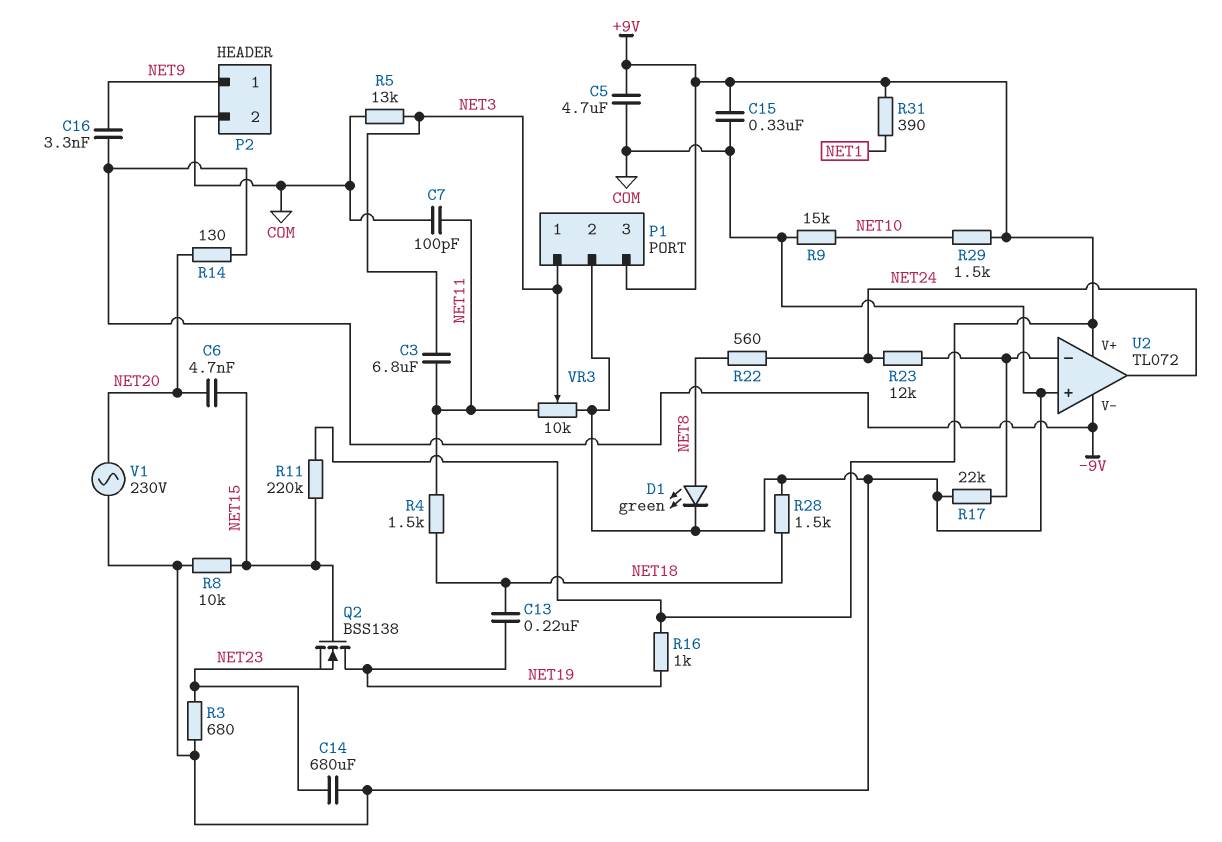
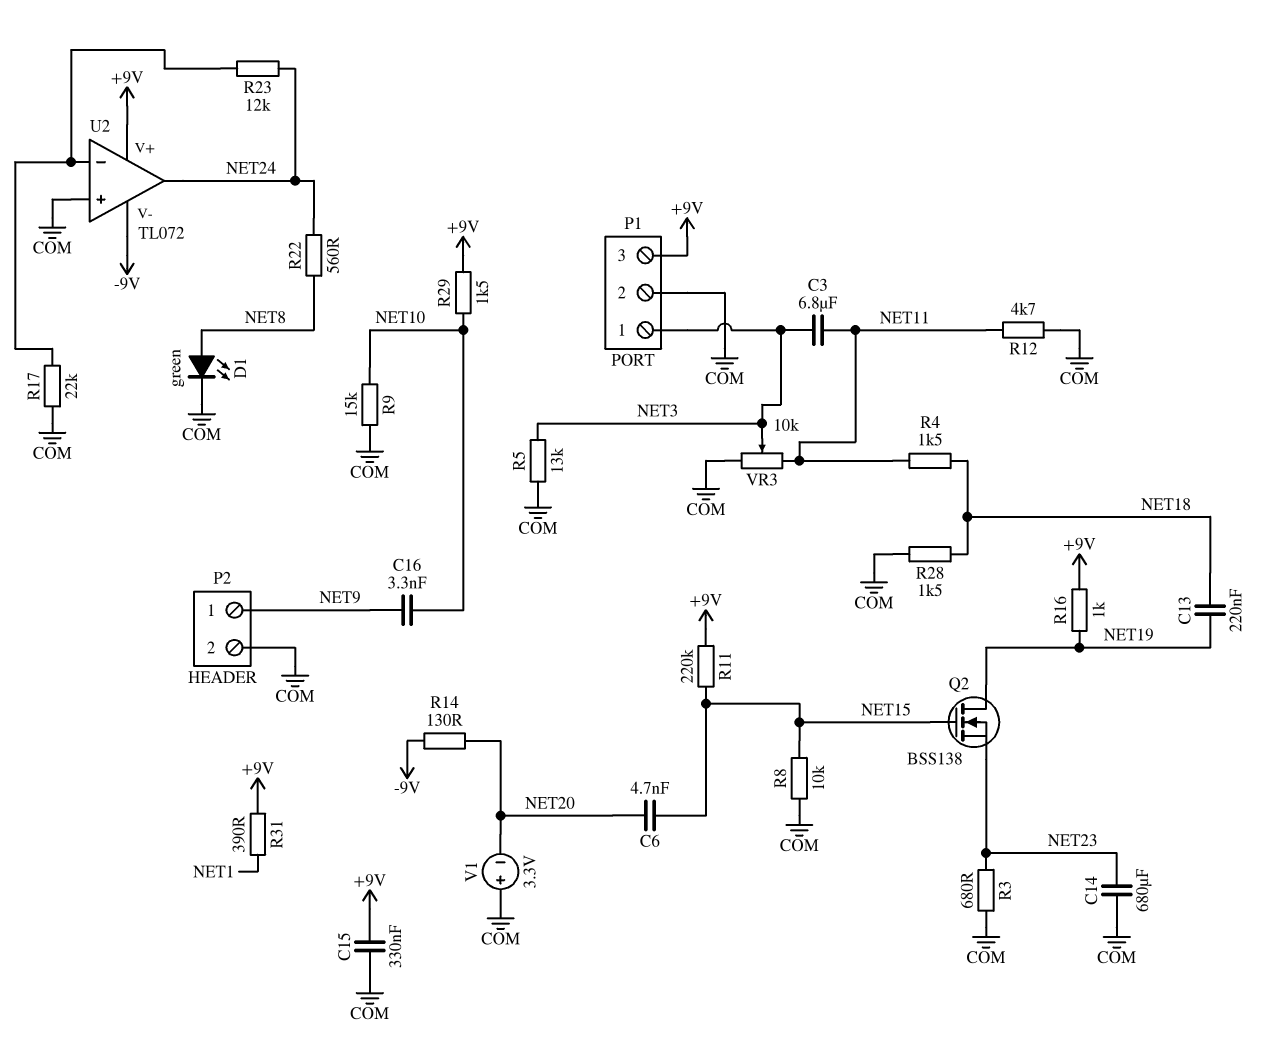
C5: 4.7uF (+9V, COM) -> none
C7: 100pF (COM, NET11) -> none
C16: 3.3nF (-9V, NET9) -> 3.3nF (NET9, NET10)
R12: none -> 4.7k (COM, NET11)
V1: AC 230V (COM, NET20) -> 3.3V (plus COM, minus NET20)

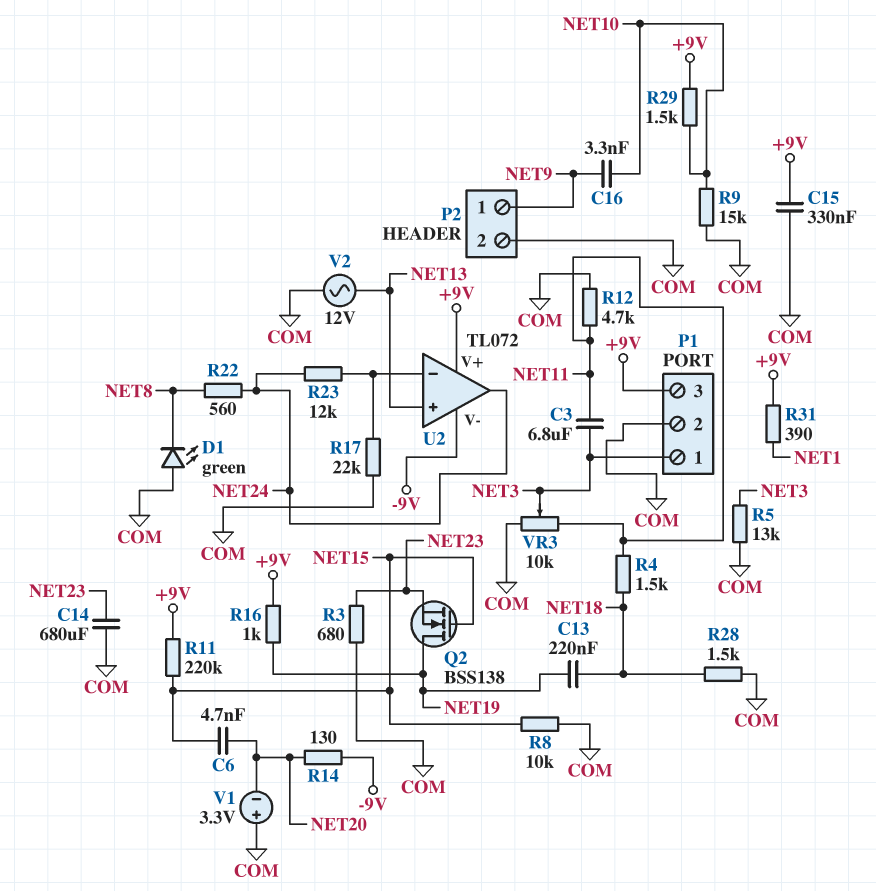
D1: LED green (A NET8, K COM) -> LED green (A COM, K NET8)
U2 pin in+: COM -> NET13
V2: none -> AC 12V (COM, NET13)

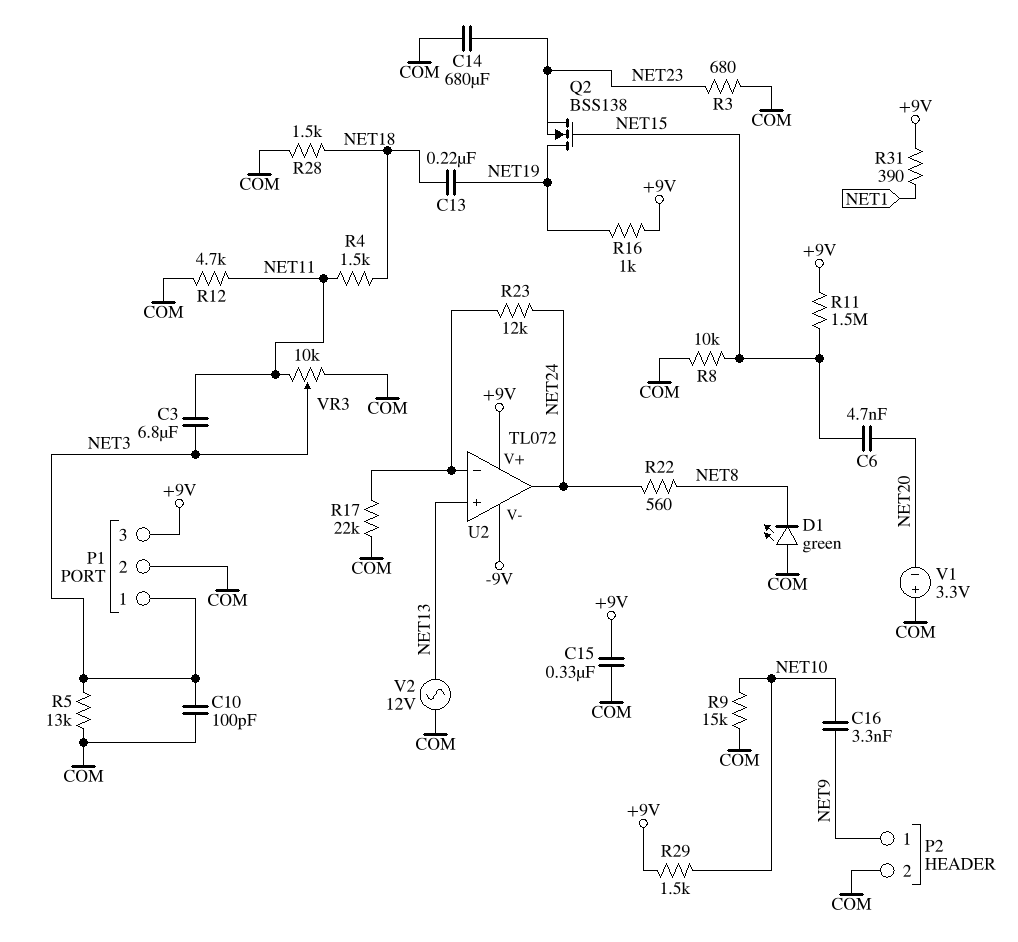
C10: none -> 100pF (COM, NET3)
R11: 220k (+9V, NET15) -> 1.5M (+9V, NET15)
R14: 130 (-9V, NET20) -> none

